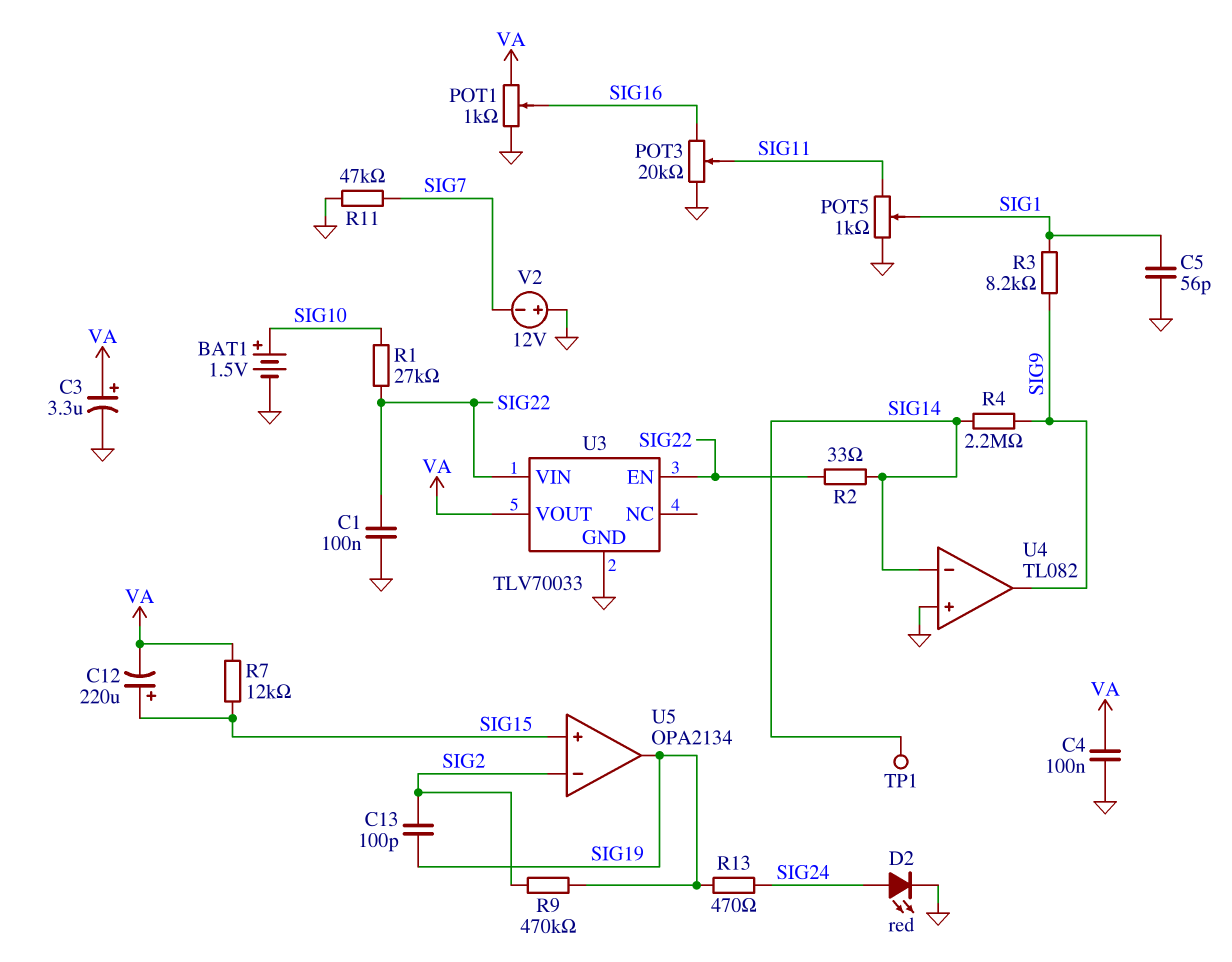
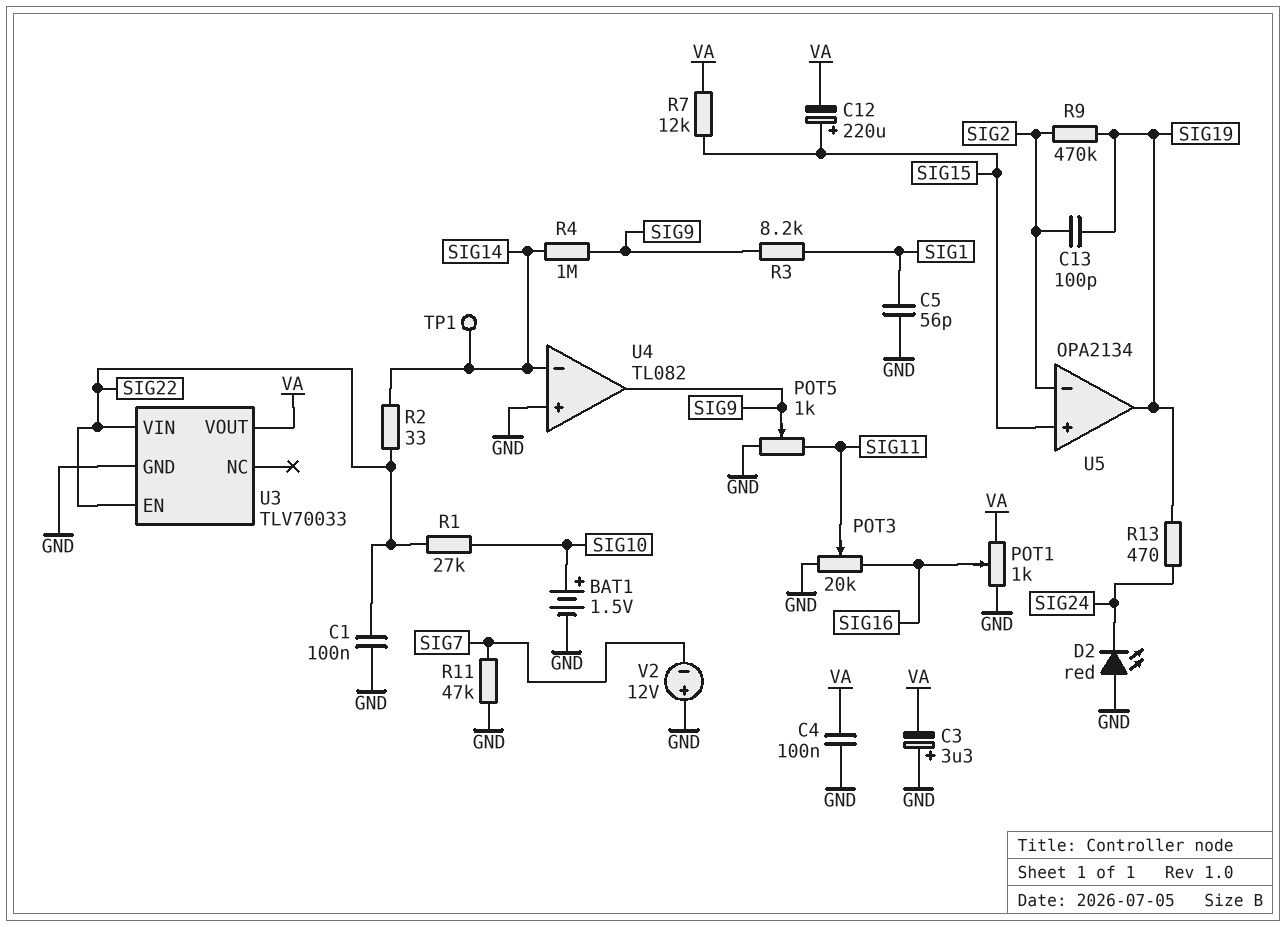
C3: 3.3uF (plus VA, minus GND) -> 3.3uF (plus GND, minus VA)
D2: LED red (A SIG24, K GND) -> LED red (A GND, K SIG24)
POT5: 1k (GND, SIG11, wiper SIG1) -> 1k (GND, SIG11, wiper SIG9)
R4: 2.2M (SIG9, SIG14) -> 1M (SIG9, SIG14)

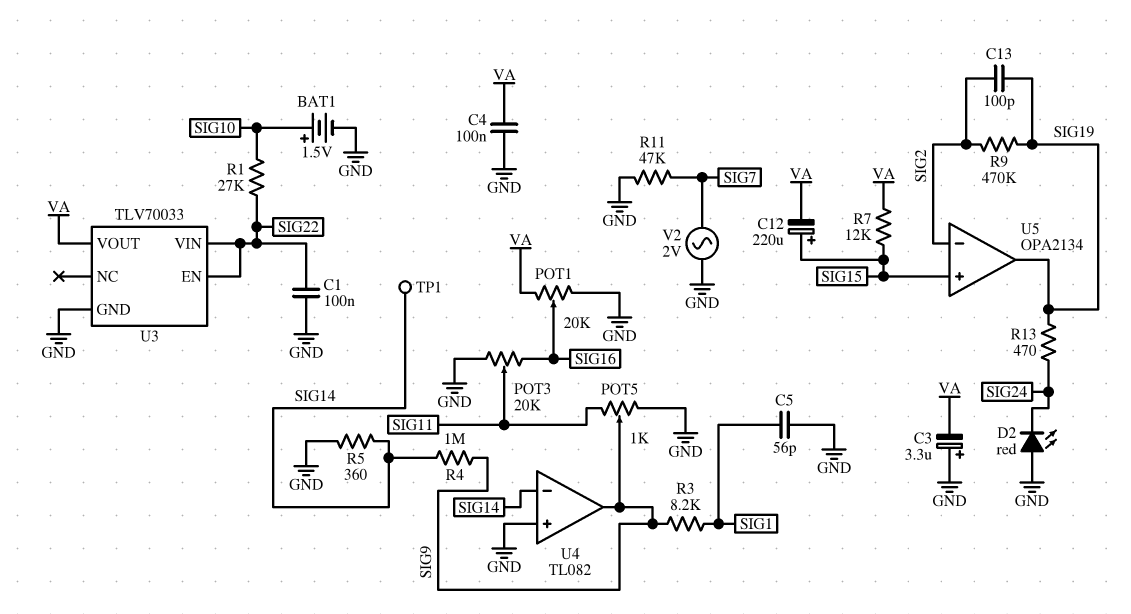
POT1: 1k (GND, VA, wiper SIG16) -> 20k (GND, VA, wiper SIG16)
R2: 33 (SIG14, SIG22) -> none
R5: none -> 360 (GND, SIG14)
V2: 12V (plus GND, minus SIG7) -> AC 2V (GND, SIG7)

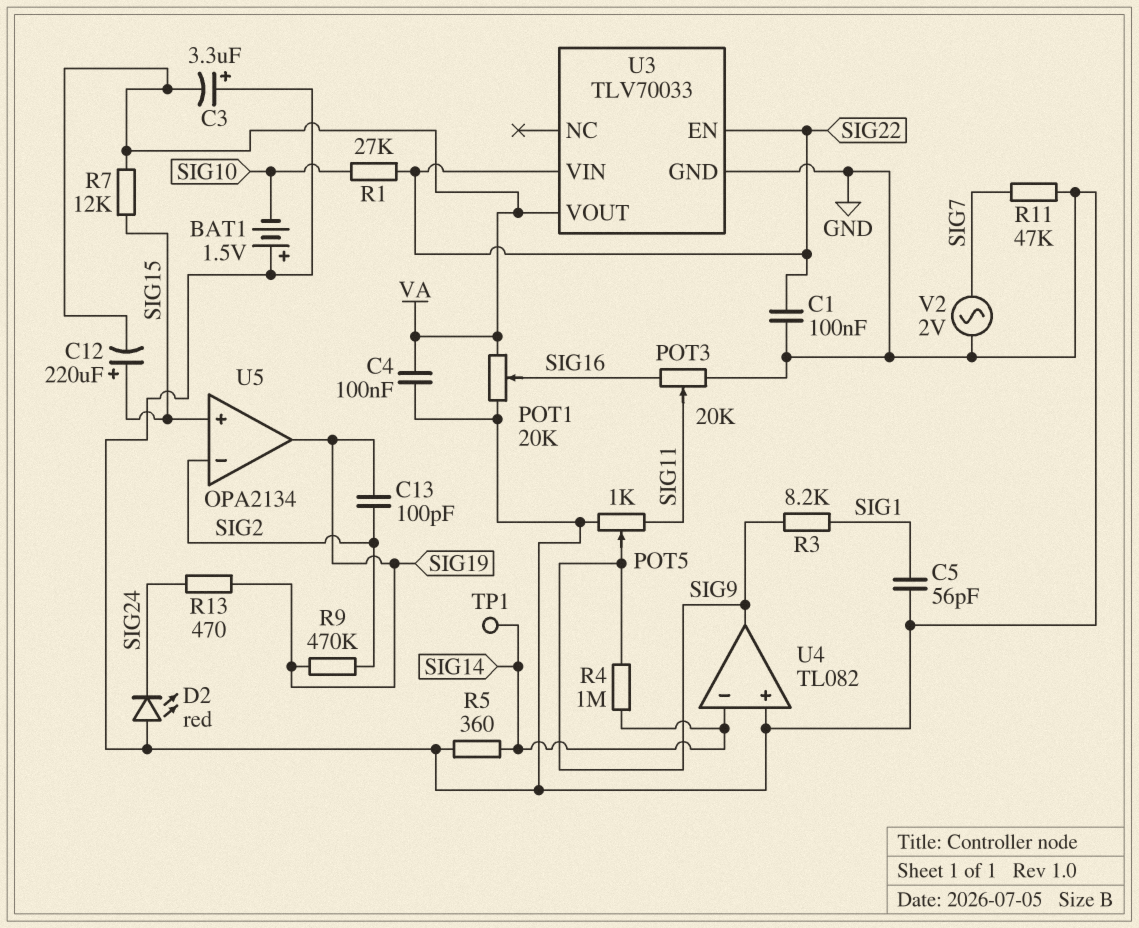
BAT1: 1.5V (plus SIG10, minus GND) -> 1.5V (plus GND, minus SIG10)

